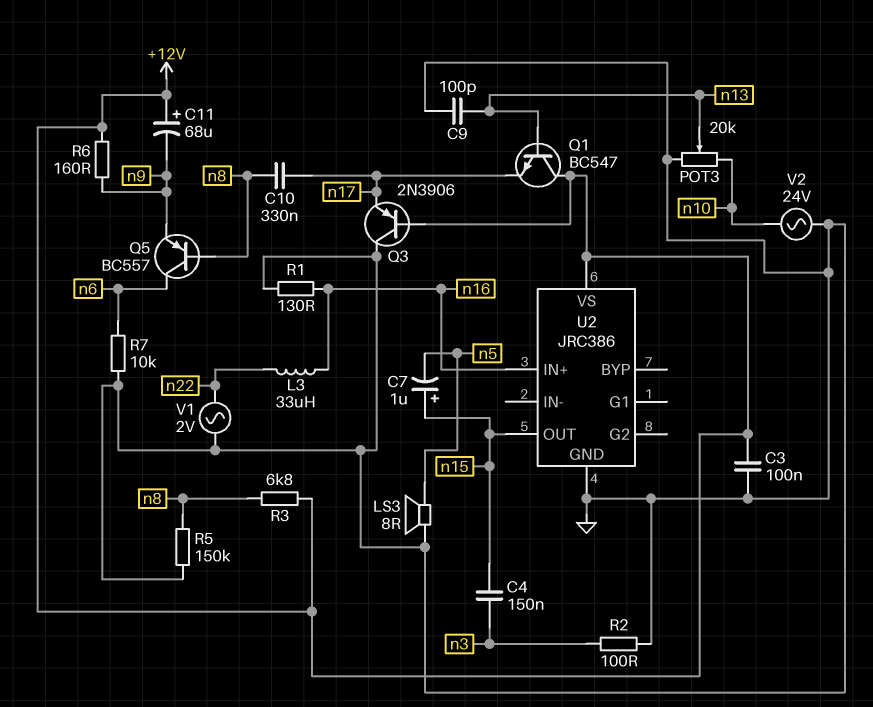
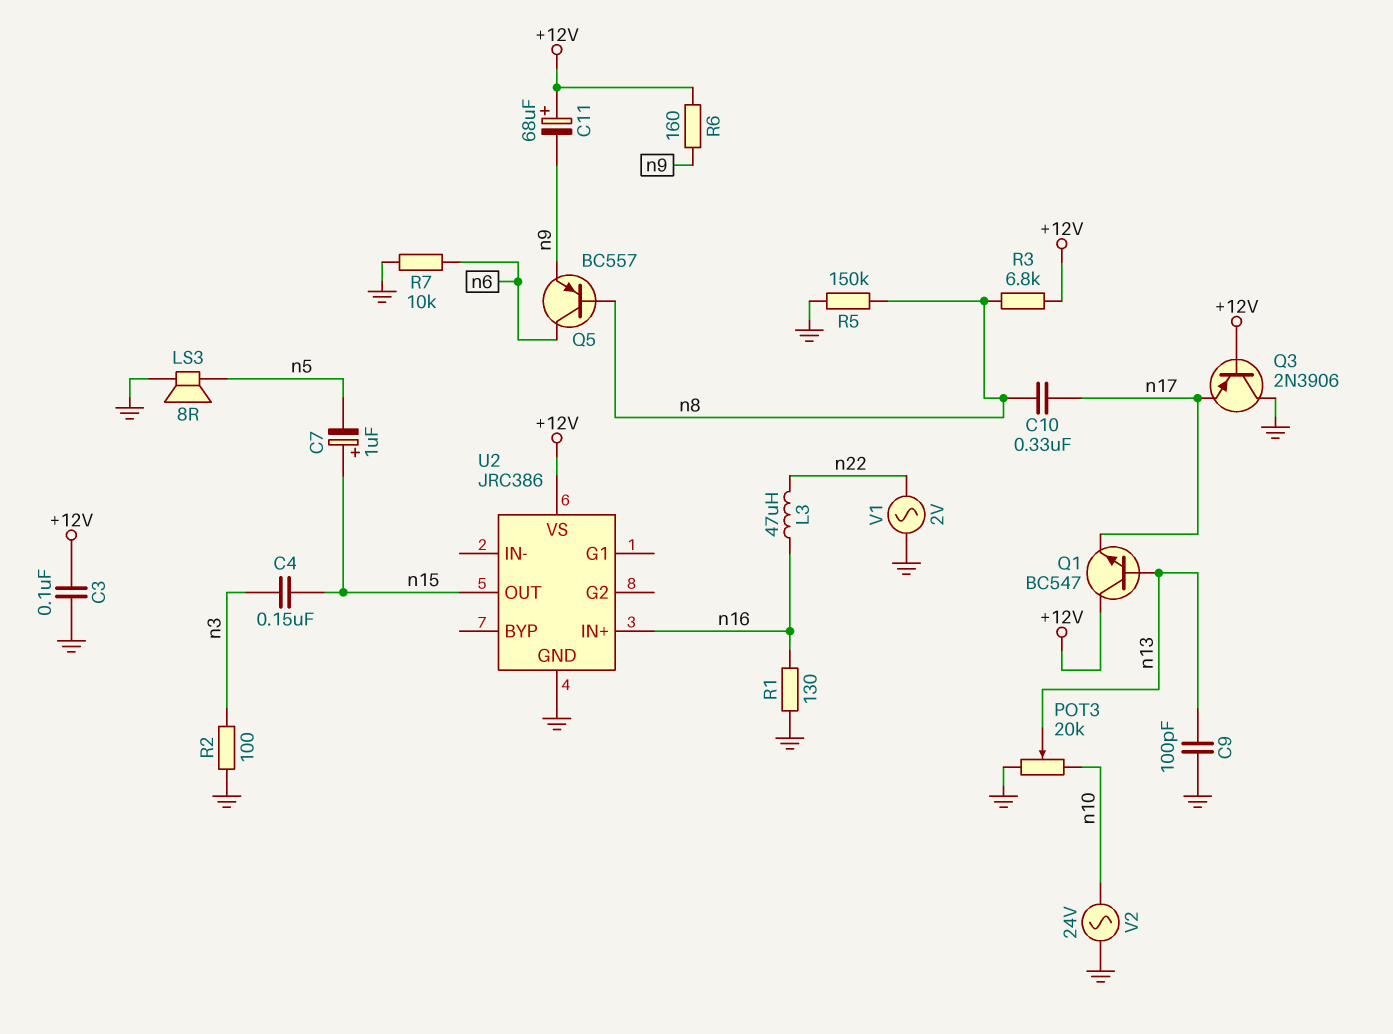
L3: 33uH (n16, n22) -> 47uH (n16, n22)

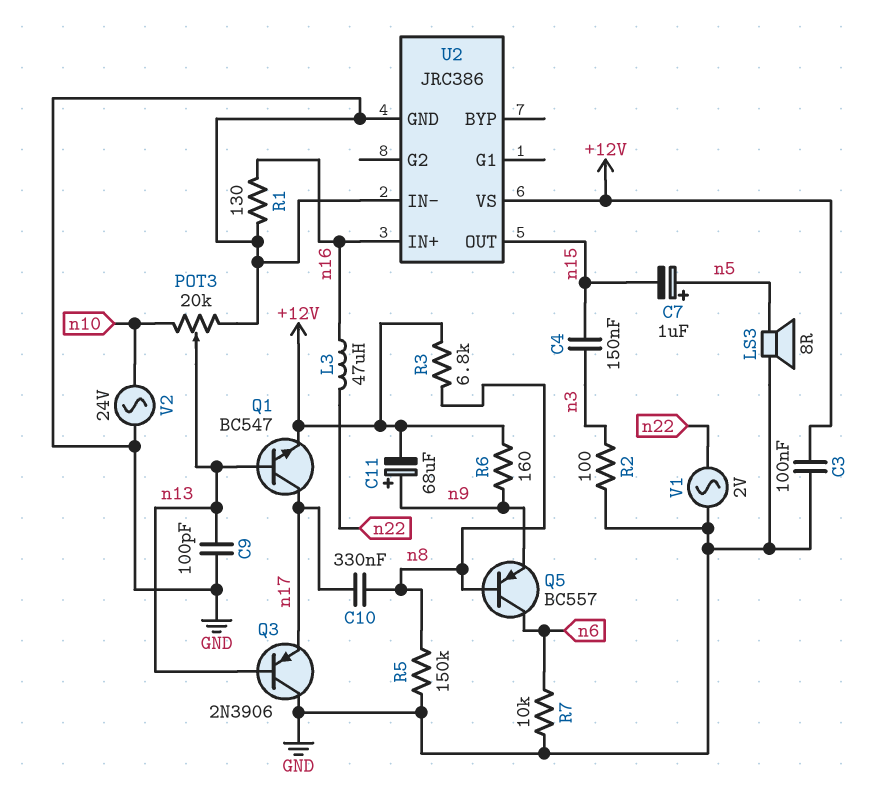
C7: 1uF (plus n15, minus n5) -> 1uF (plus n5, minus n15)
C11: 68uF (plus +12V, minus n9) -> 68uF (plus n9, minus +12V)
Q1: NPN BC547 (B n13, C +12V, E n17) -> NPN BC547 (B n13, C n17, E +12V)
Q3: PNP 2N3906 (B +12V, C GND, E n17) -> PNP 2N3906 (B n13, C GND, E n17)
U2 pin IN-: none -> GND

